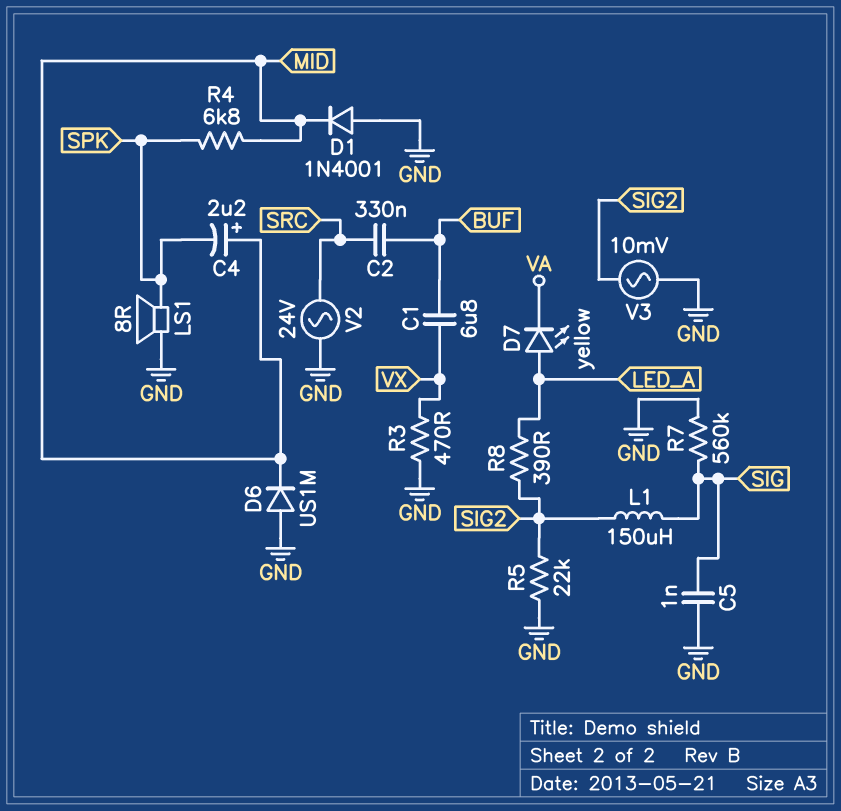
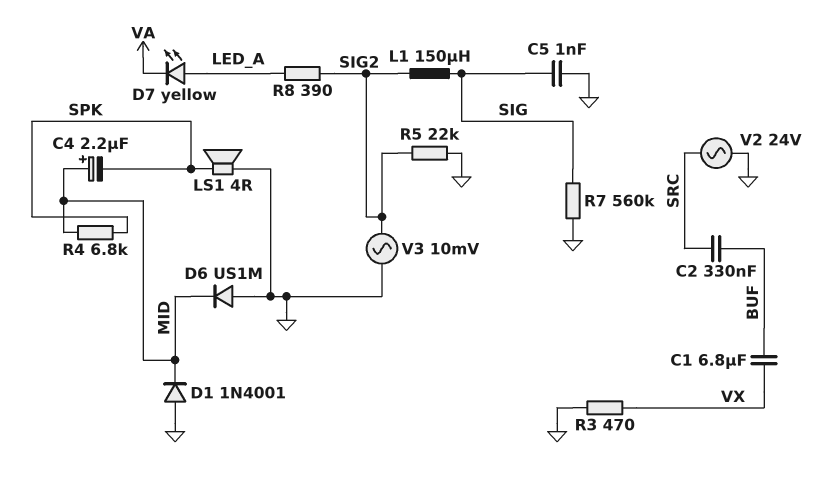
LS1: speaker 8R (GND, SPK) -> speaker 4R (GND, SPK)

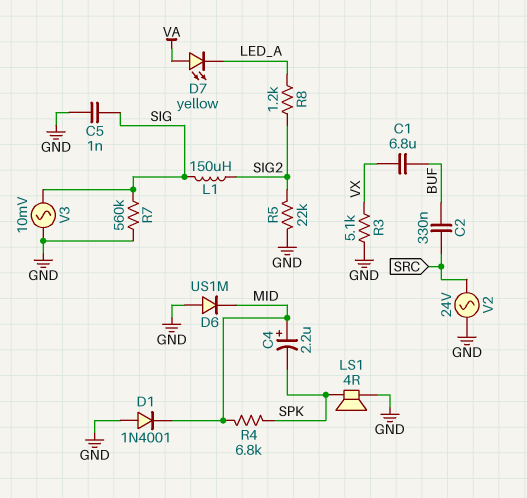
D7: LED yellow (A LED_A, K VA) -> LED yellow (A VA, K LED_A)
R3: 470 (GND, VX) -> 5.1k (GND, VX)
R8: 390 (LED_A, SIG2) -> 1.2k (LED_A, SIG2)
V3: AC 10mV (GND, SIG2) -> AC 10mV (GND, SIG)

